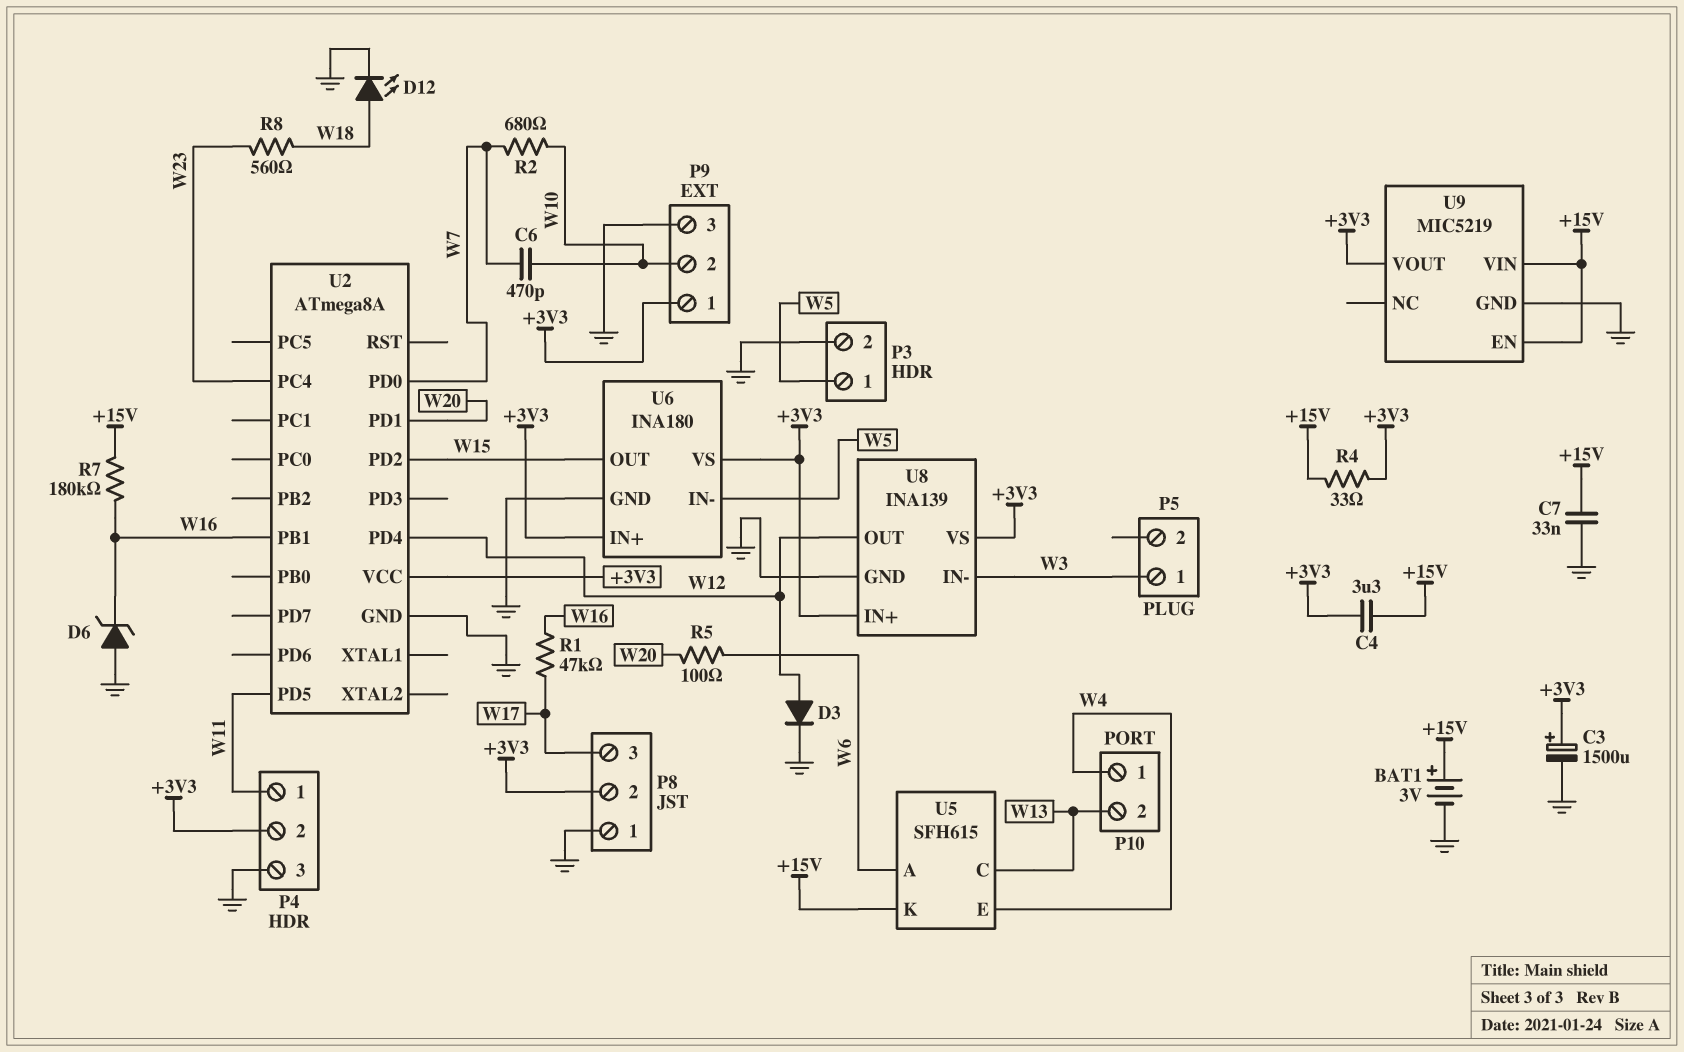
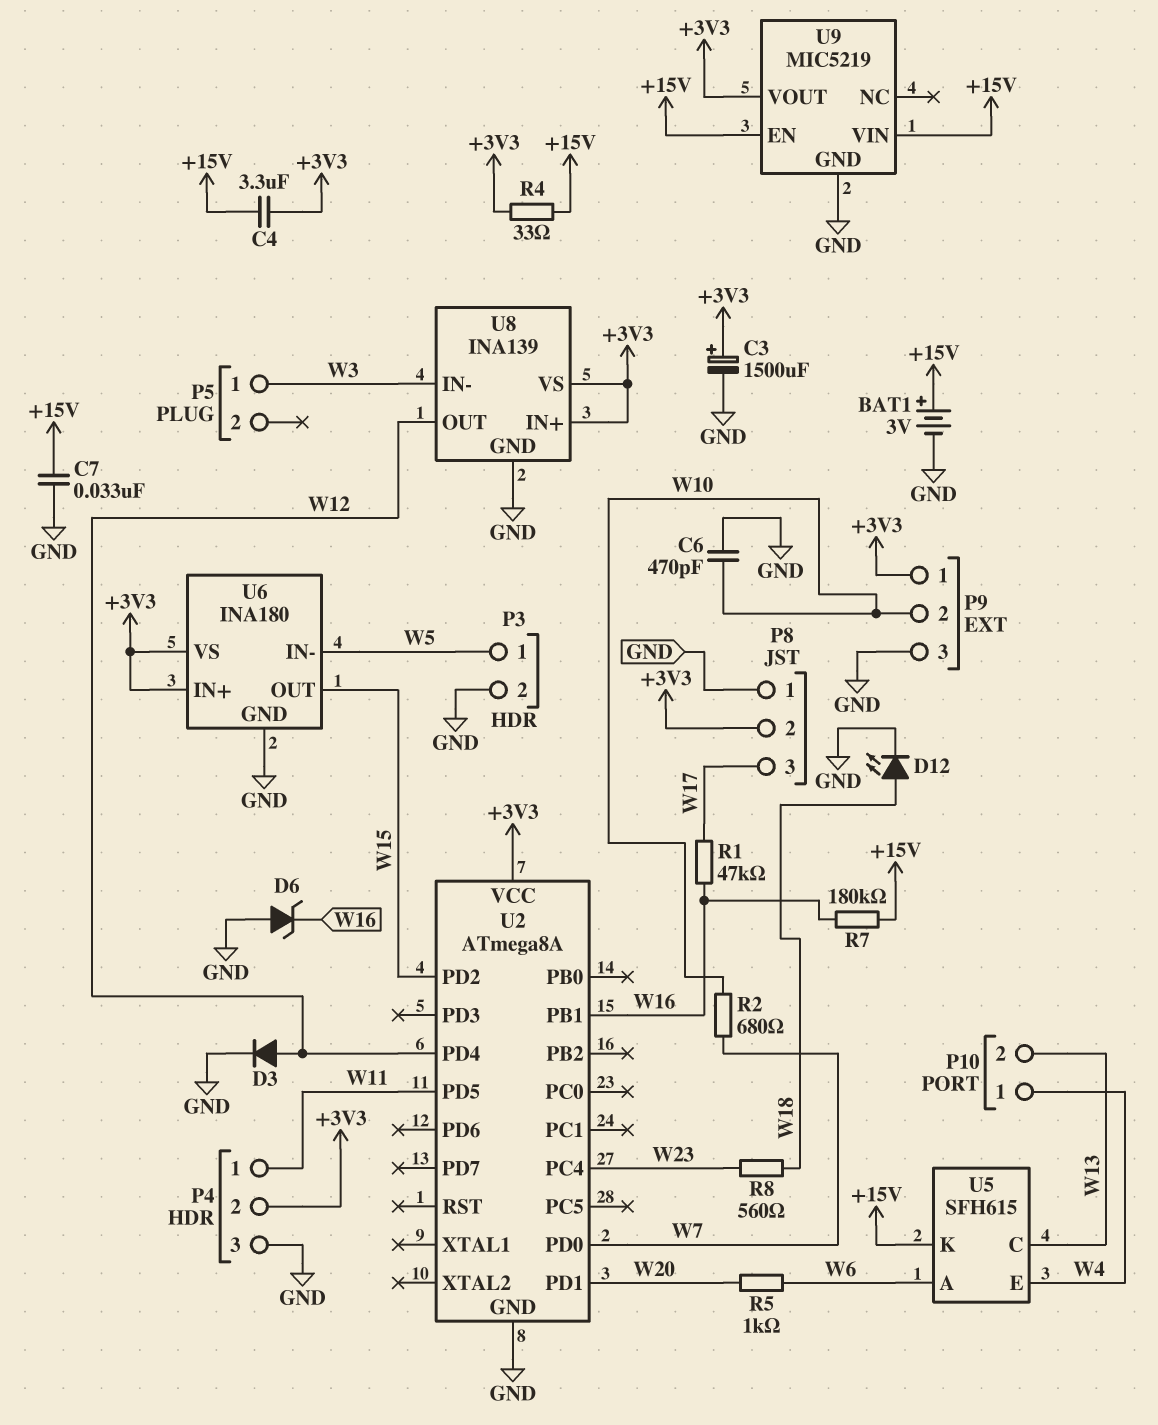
C6: 470pF (W7, W10) -> 470pF (GND, W10)
R5: 100 (W6, W20) -> 1k (W6, W20)

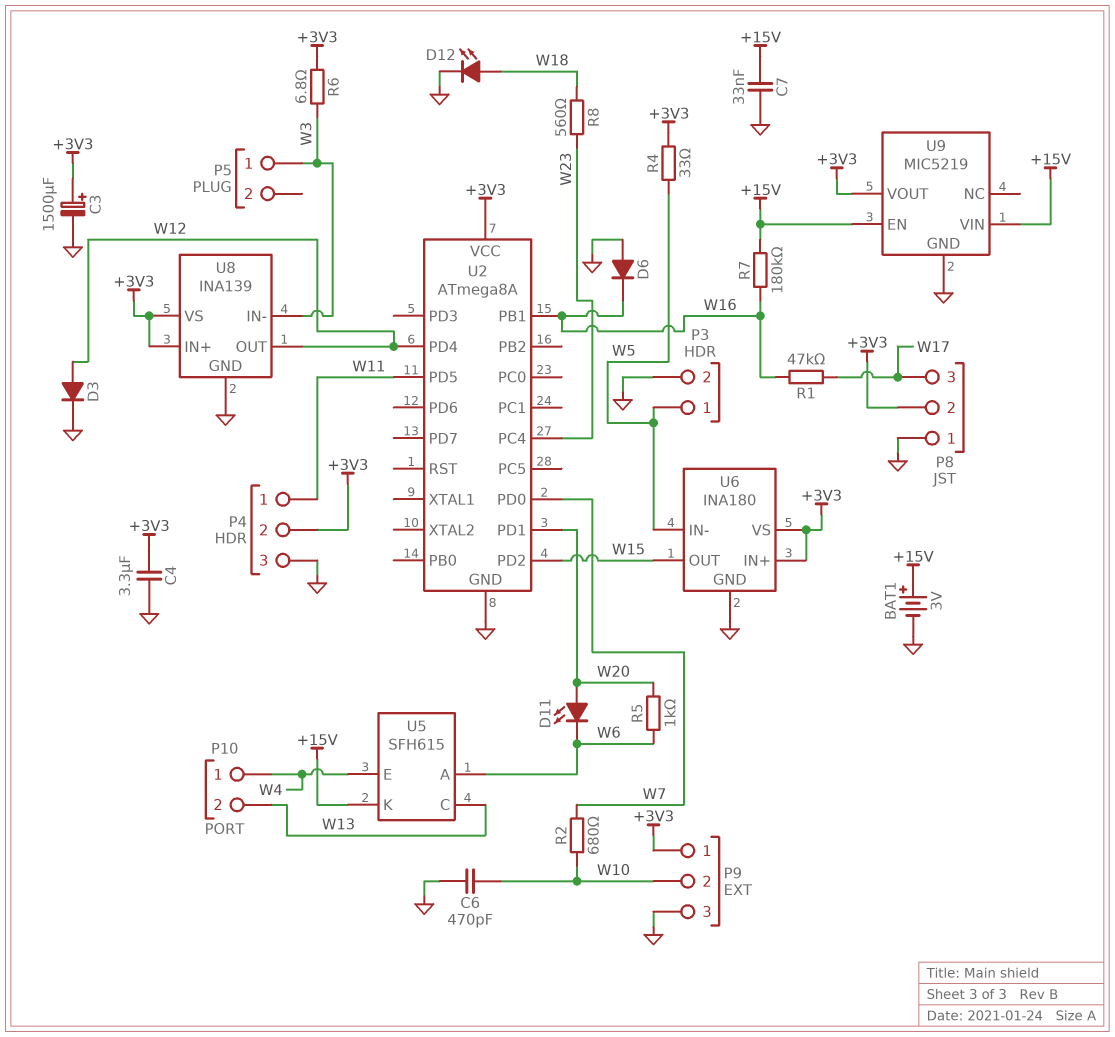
C4: 3.3uF (+3V3, +15V) -> 3.3uF (+3V3, GND)
D6: zener (A GND, K W16) -> diode (A GND, K W16)
D11: none -> LED (A W20, K W6)
R4: 33 (+3V3, +15V) -> 33 (+3V3, W5)
R6: none -> 6.8 (+3V3, W3)

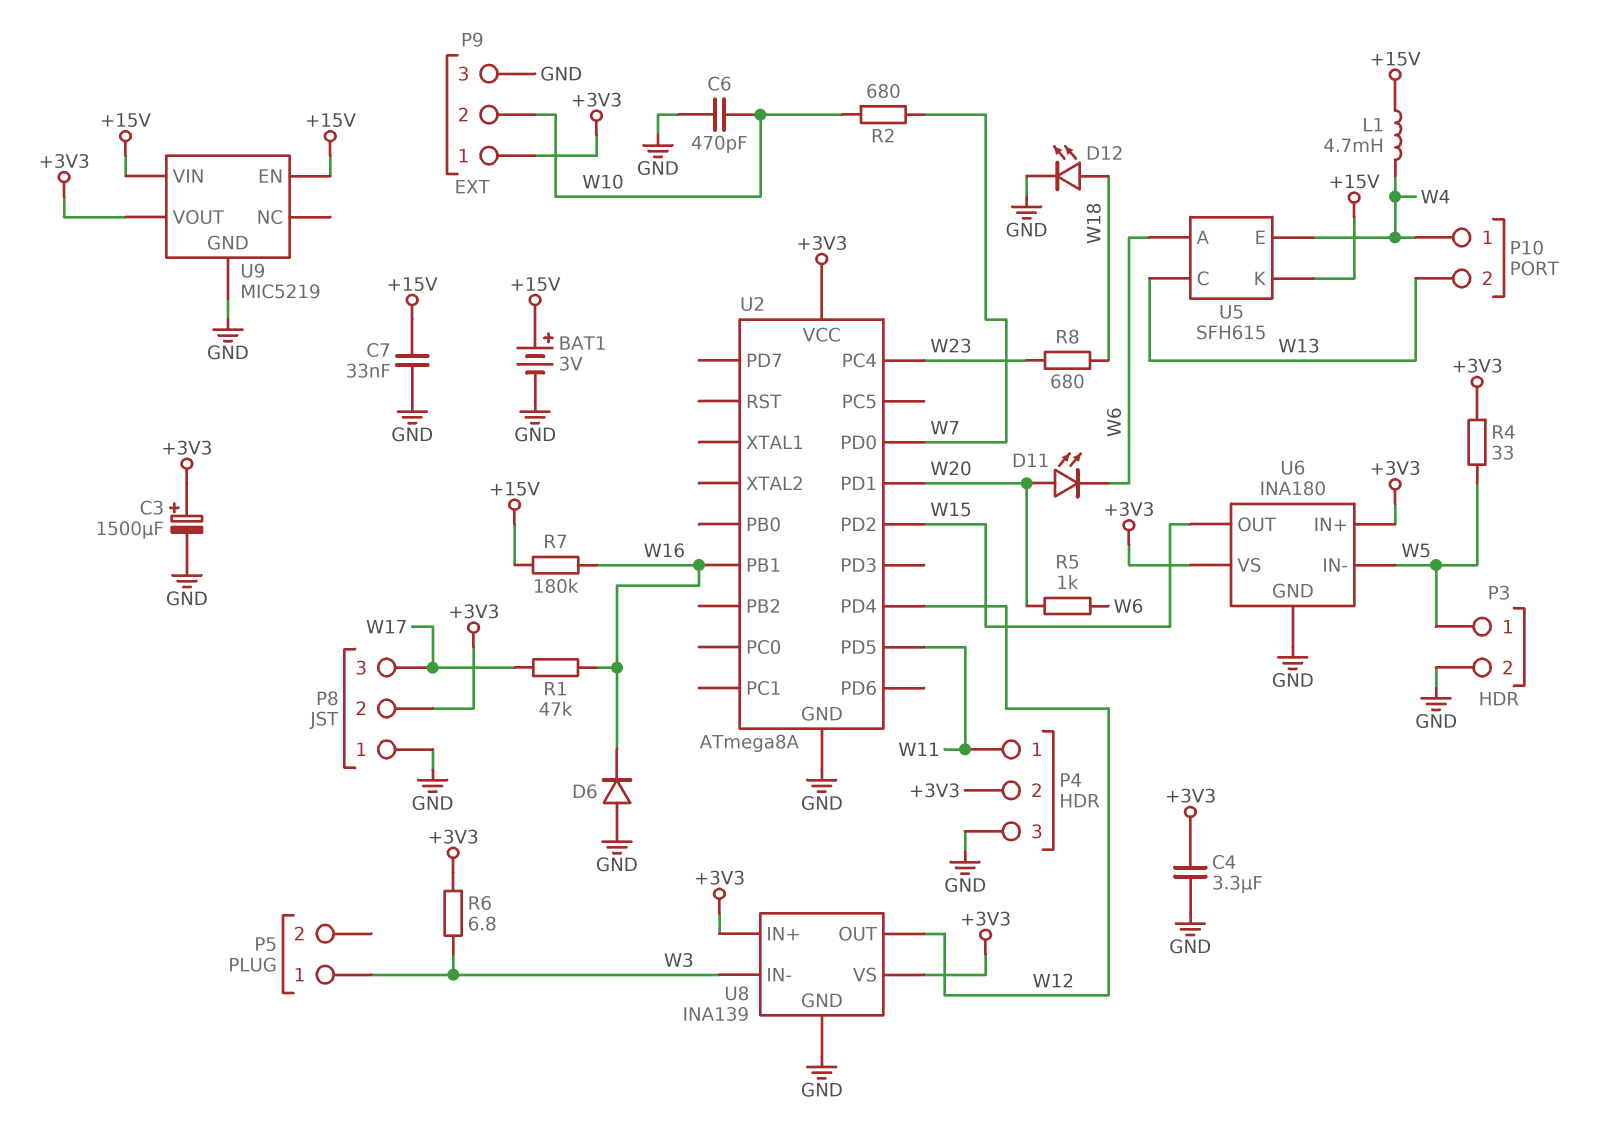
D3: diode (A W12, K GND) -> none
L1: none -> 4.7mH (+15V, W4)
R8: 560 (W18, W23) -> 680 (W18, W23)

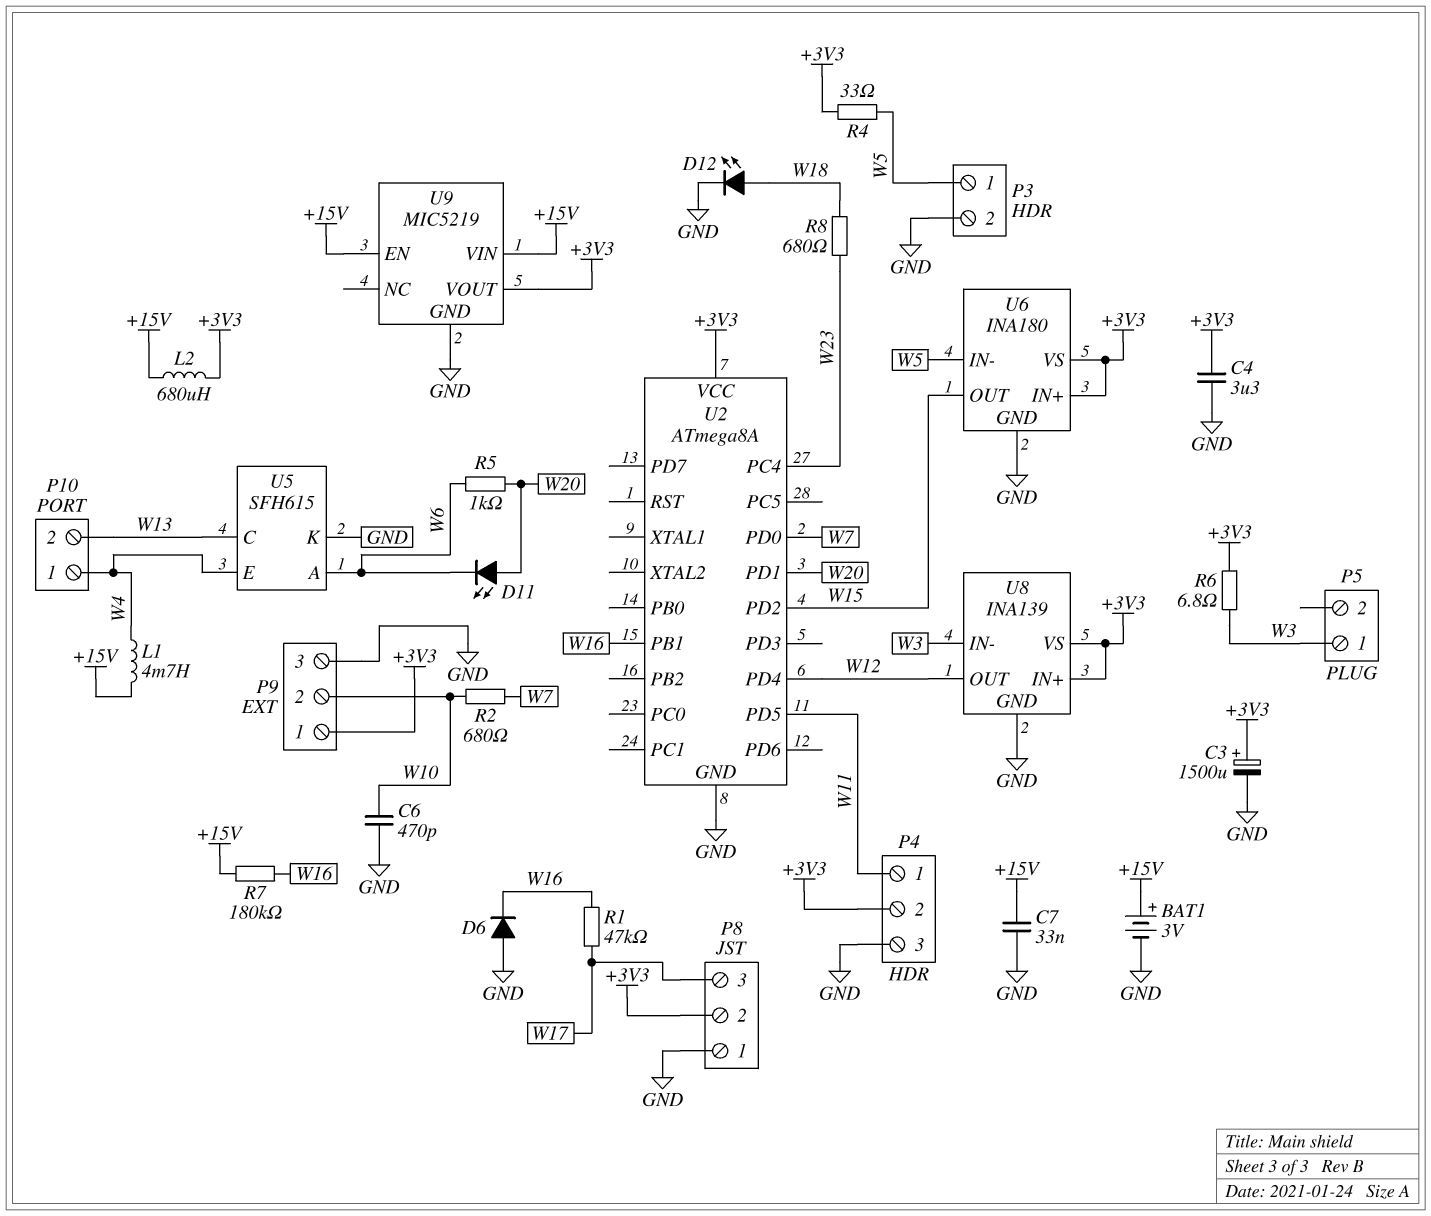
L2: none -> 680uH (+3V3, +15V)
U5 pin K: +15V -> GND

